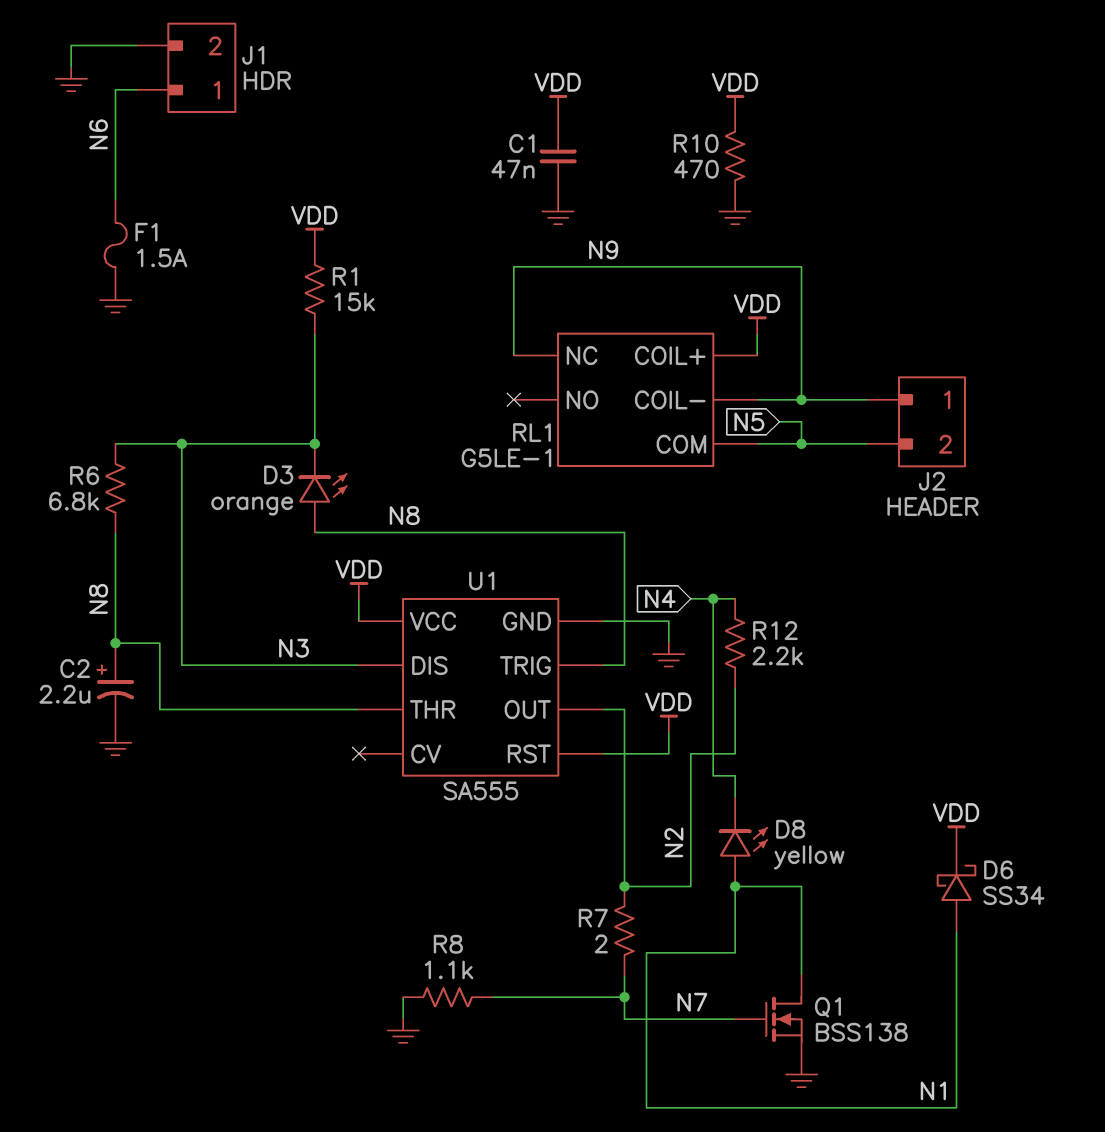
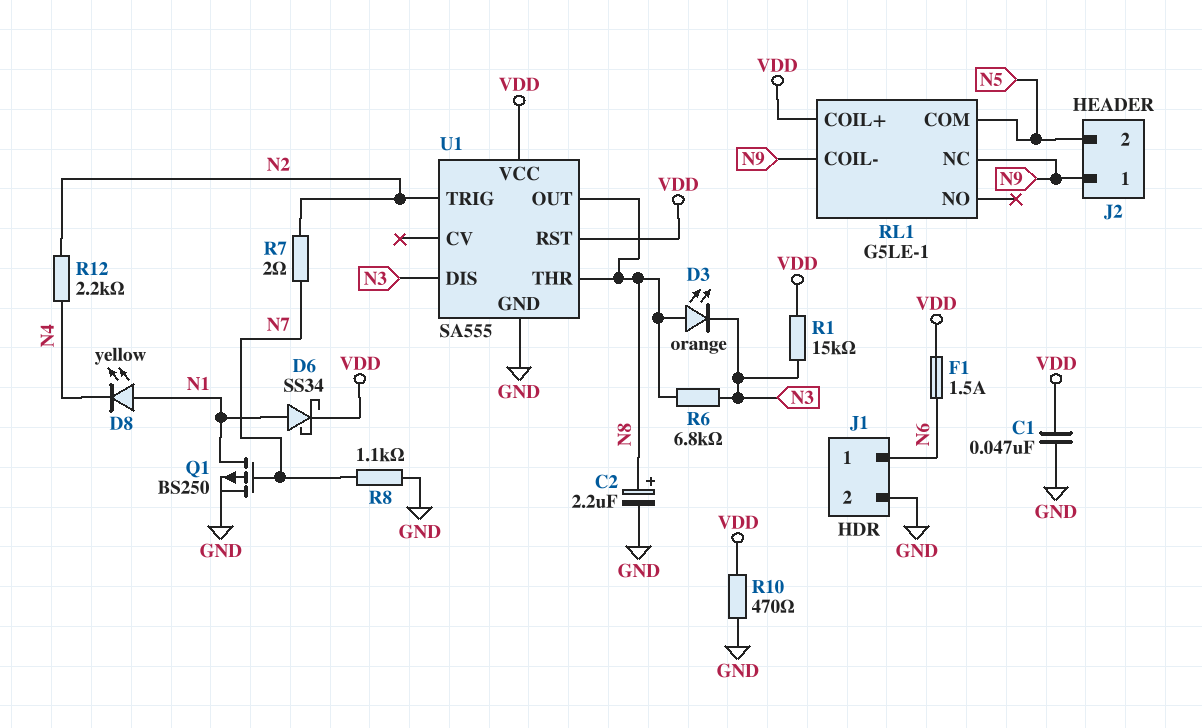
F1: 1.5A (GND, N6) -> 1.5A (N6, VDD)
Q1: NMOS BSS138 (G N7, D N1, S GND) -> PMOS BS250 (G N7, D N1, S GND)
U1 pin OUT: N2 -> N8
U1 pin TRIG: N8 -> N2

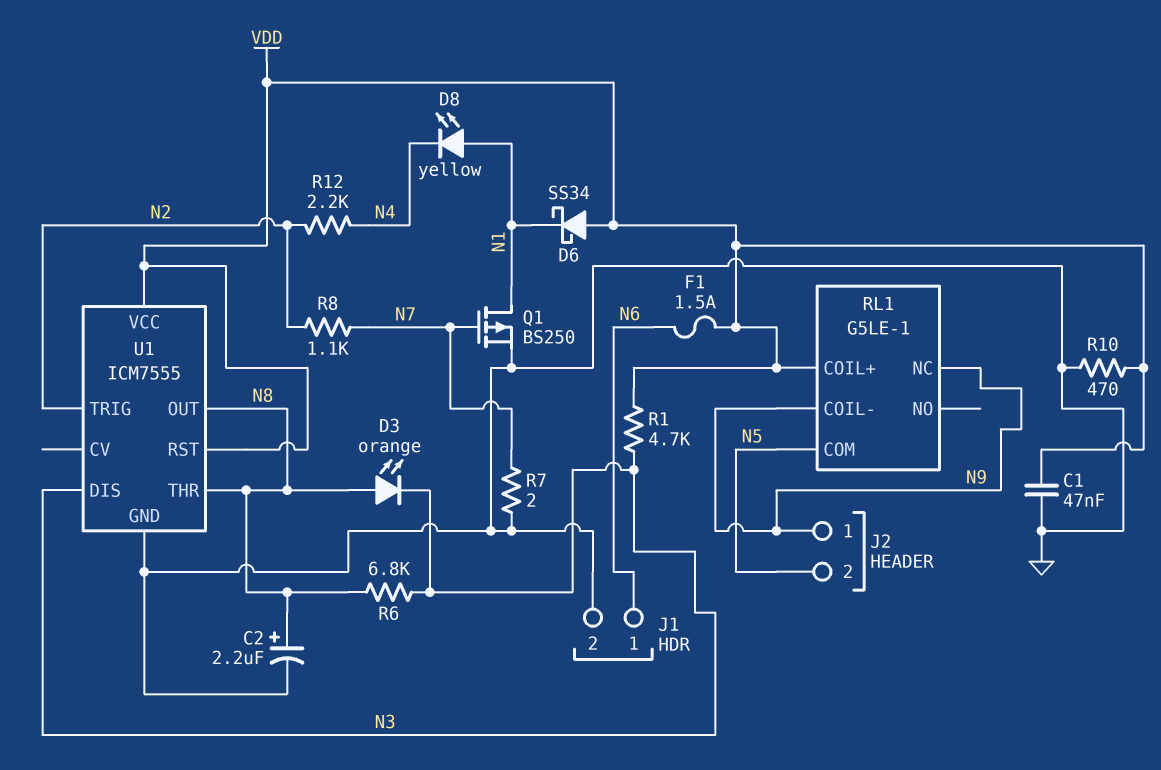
D6: schottky SS34 (A N1, K VDD) -> schottky SS34 (A VDD, K N1)
R1: 15k (N3, VDD) -> 4.7k (N3, VDD)
R7: 2 (N2, N7) -> 2 (GND, N7)
R8: 1.1k (GND, N7) -> 1.1k (N2, N7)
U1: SA555 -> ICM7555

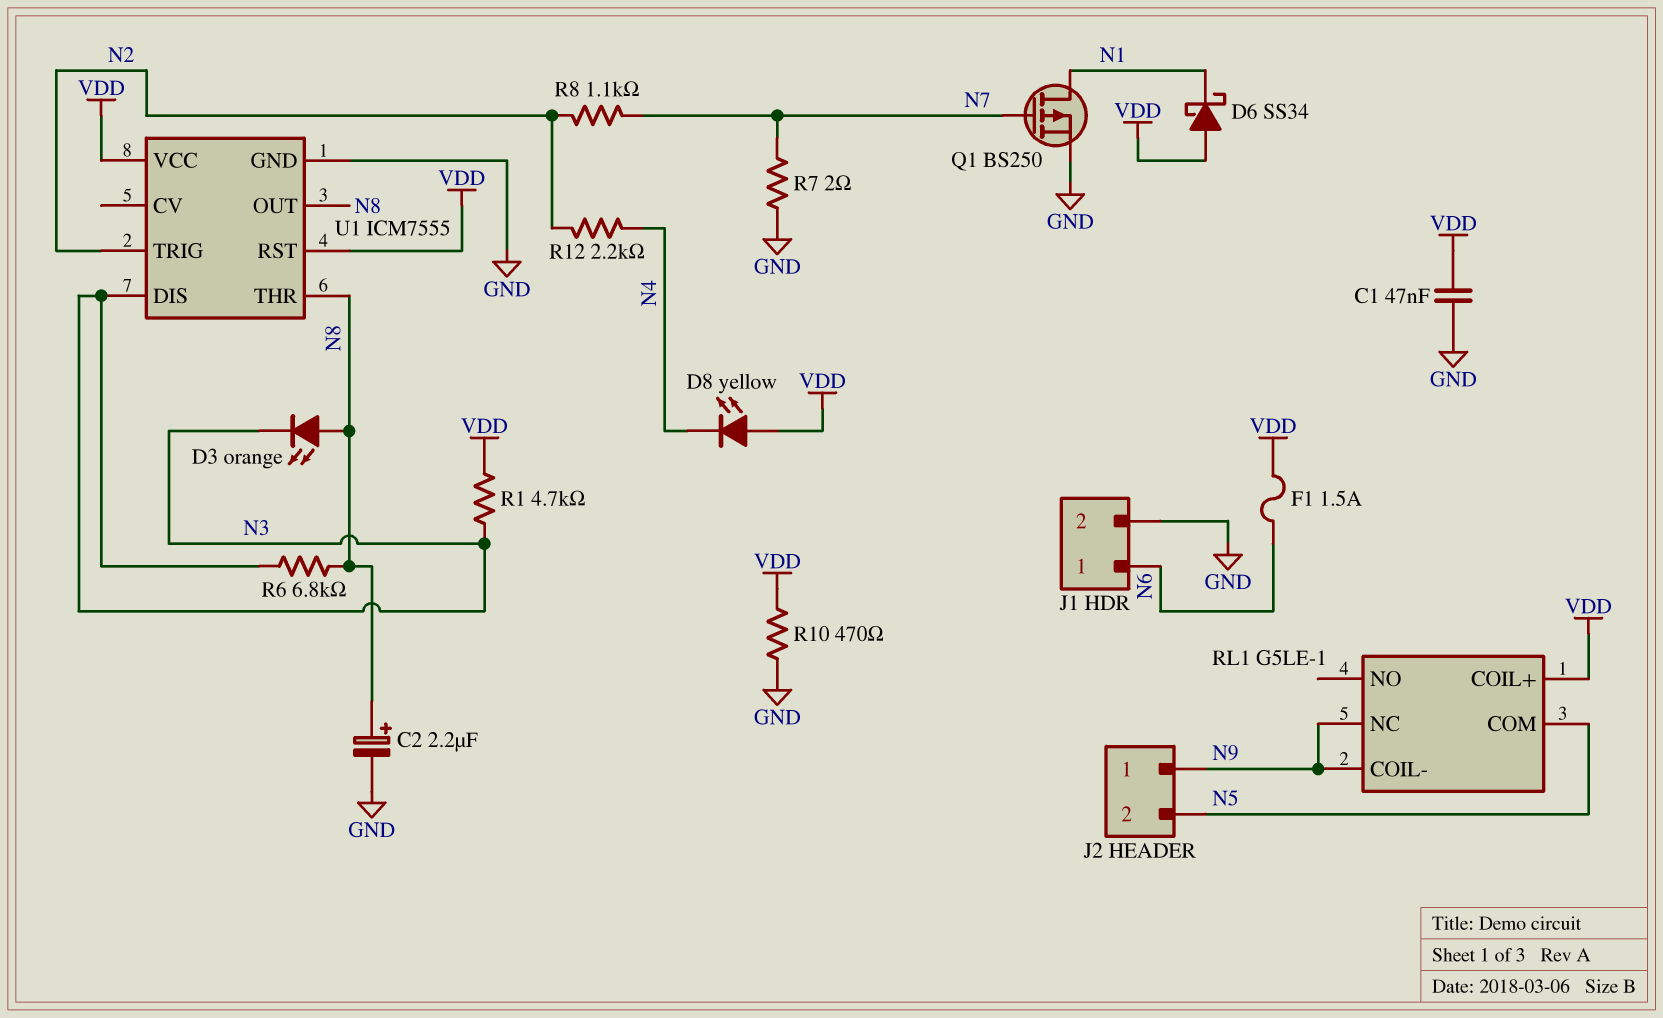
D8: LED yellow (A N1, K N4) -> LED yellow (A VDD, K N4)

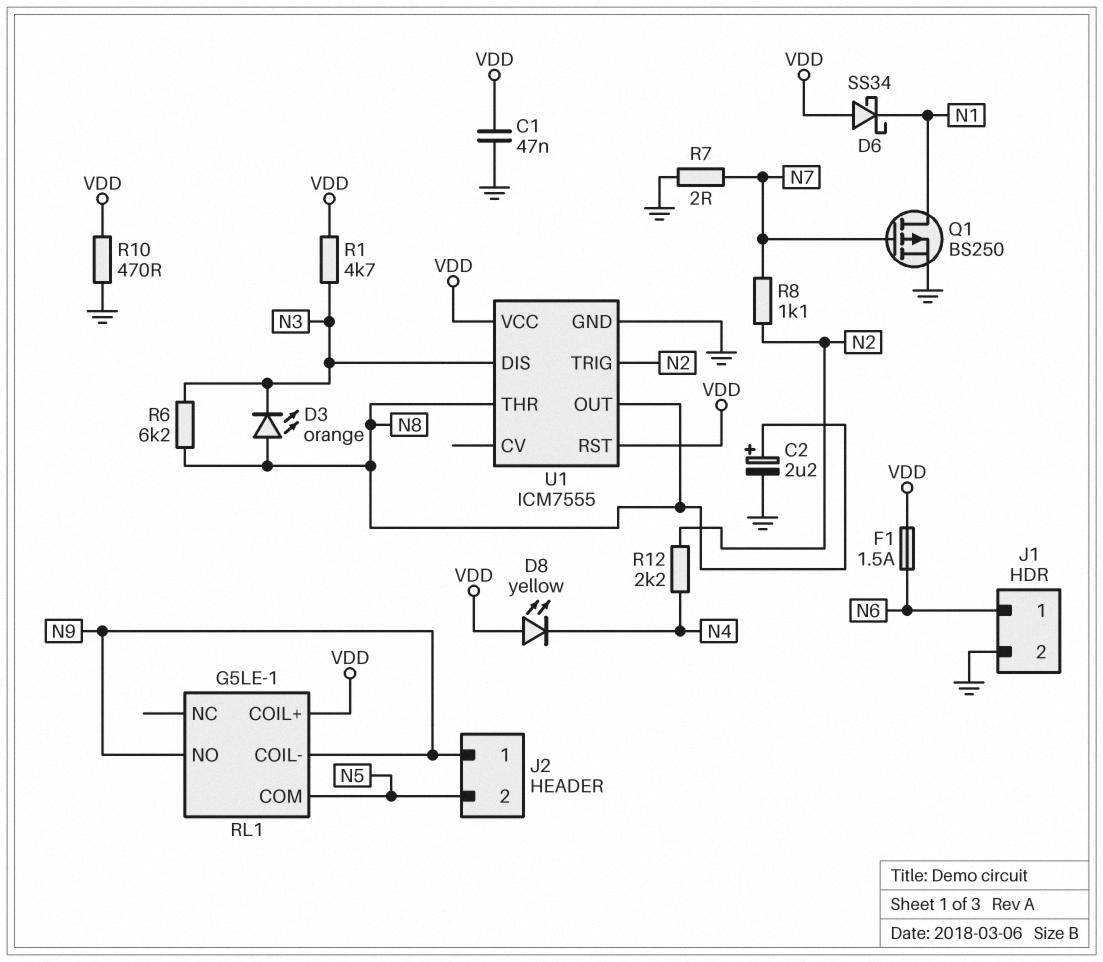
R6: 6.8k (N3, N8) -> 6.2k (N3, N8)
RL1 pin NC: N9 -> none
RL1 pin NO: none -> N9

